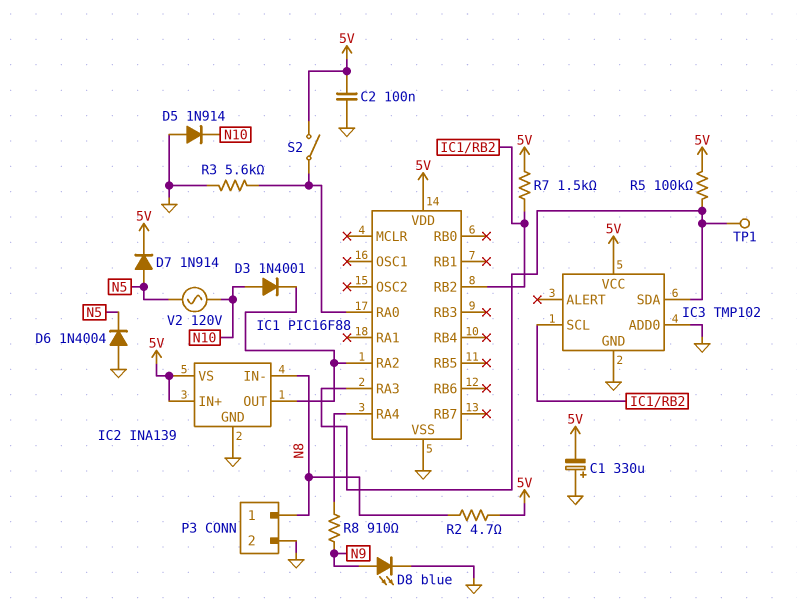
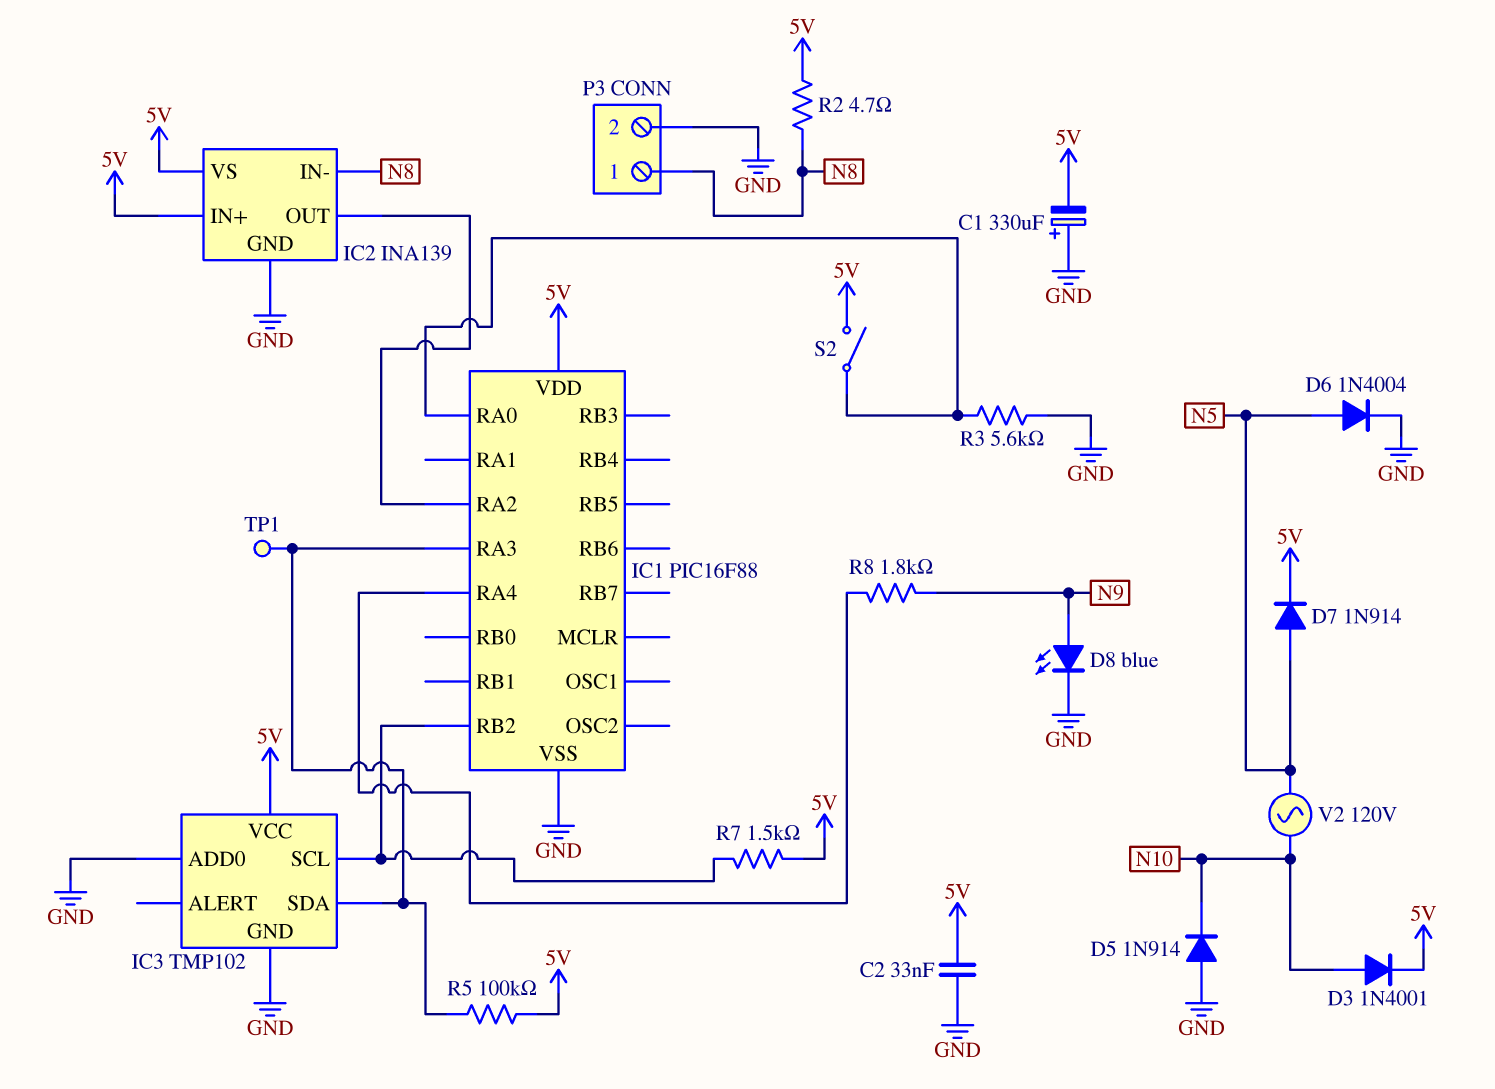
C2: 100nF (5V, GND) -> 33nF (5V, GND)
D3: diode 1N4001 (A N10, K IC1/RA2) -> diode 1N4001 (A N10, K 5V)
D6: diode 1N4004 (A GND, K N5) -> diode 1N4004 (A N5, K GND)
R8: 910 (IC1/RA4, N9) -> 1.8k (IC1/RA4, N9)

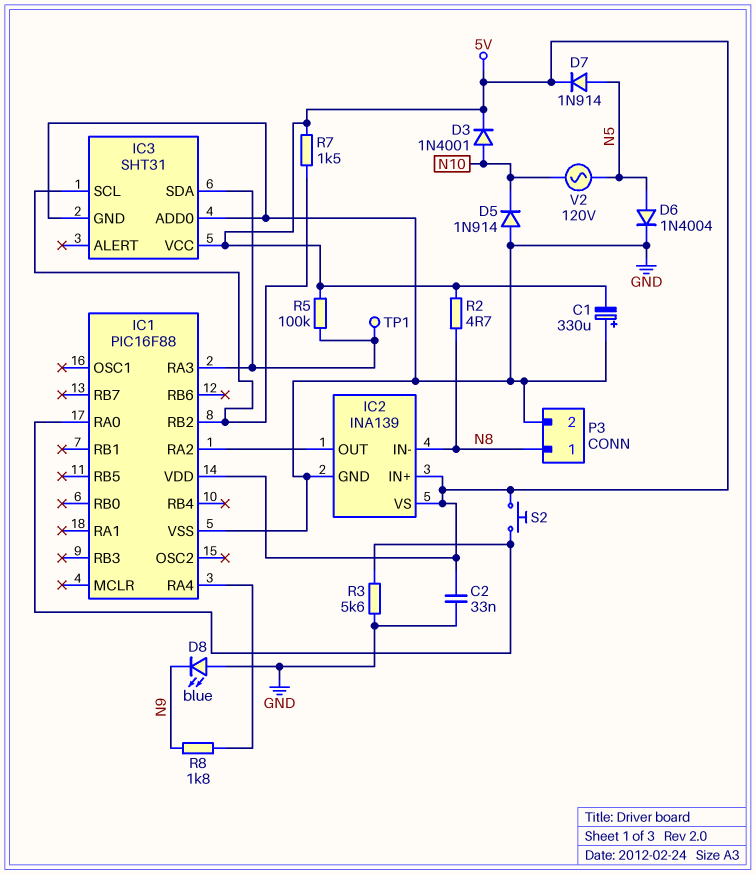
D8: LED blue (A N9, K GND) -> LED blue (A GND, K N9)
IC3: TMP102 -> SHT31
S2: switch (5V, IC1/RA0) -> button (5V, IC1/RA0)

